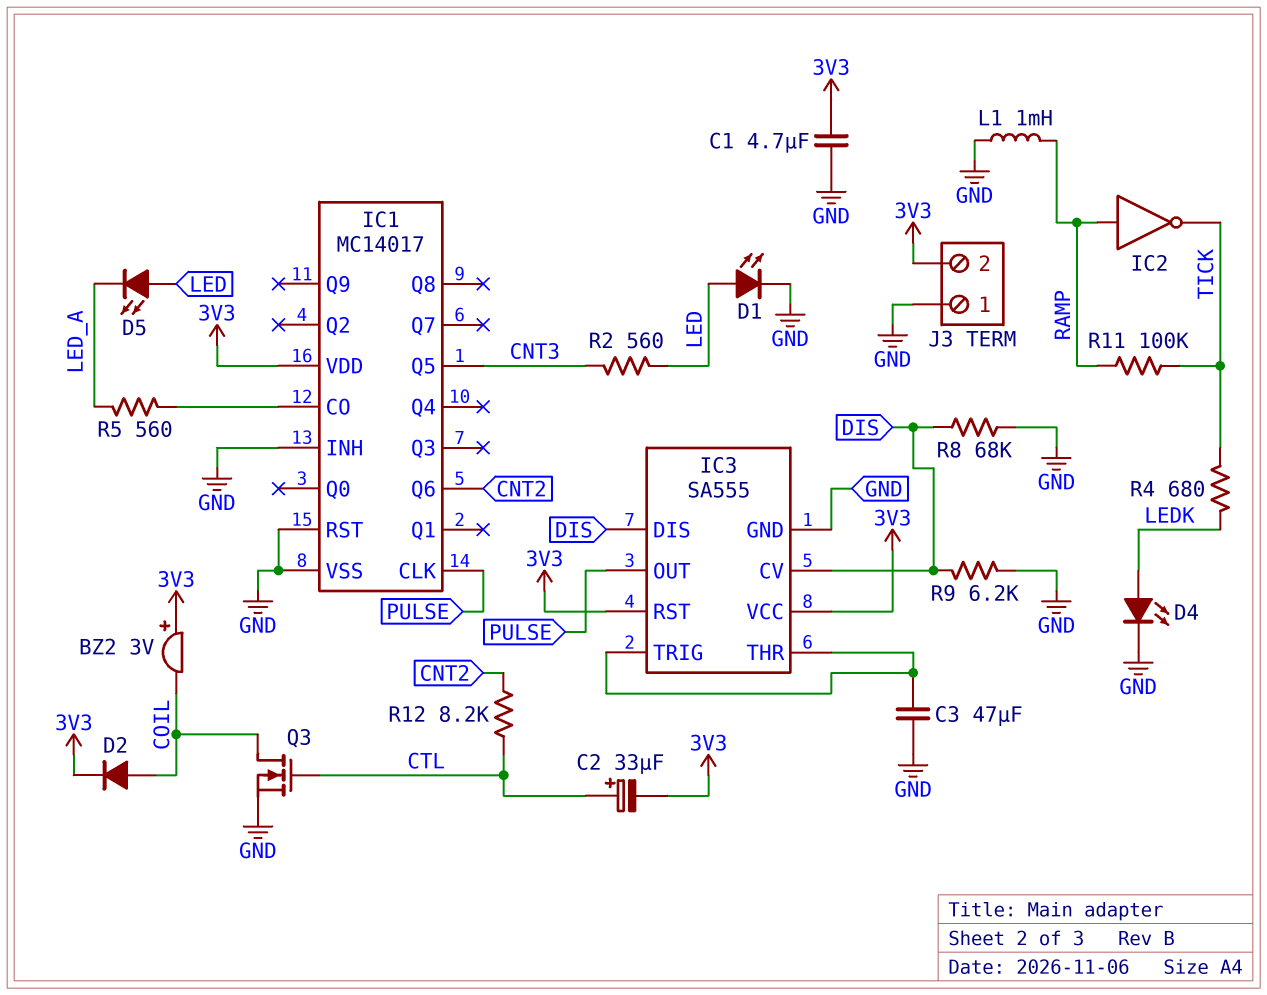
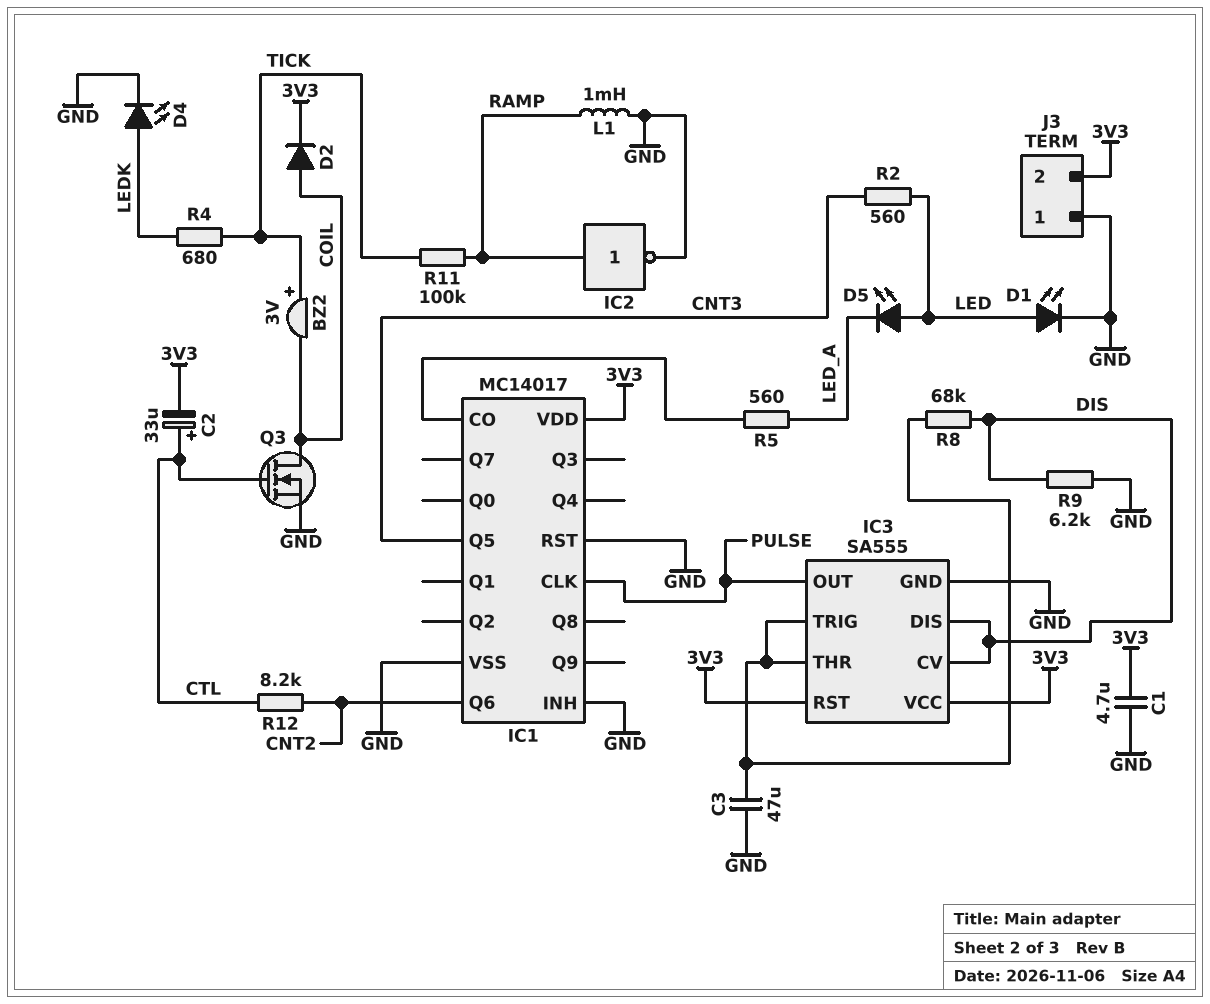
BZ2: buzzer 3V (plus 3V3, minus COIL) -> buzzer 3V (plus TICK, minus COIL)
IC2: NOT (in RAMP, out TICK) -> NOT (in RAMP, out GND)
R8: 68k (DIS, GND) -> 68k (DIS, IC3/THR)

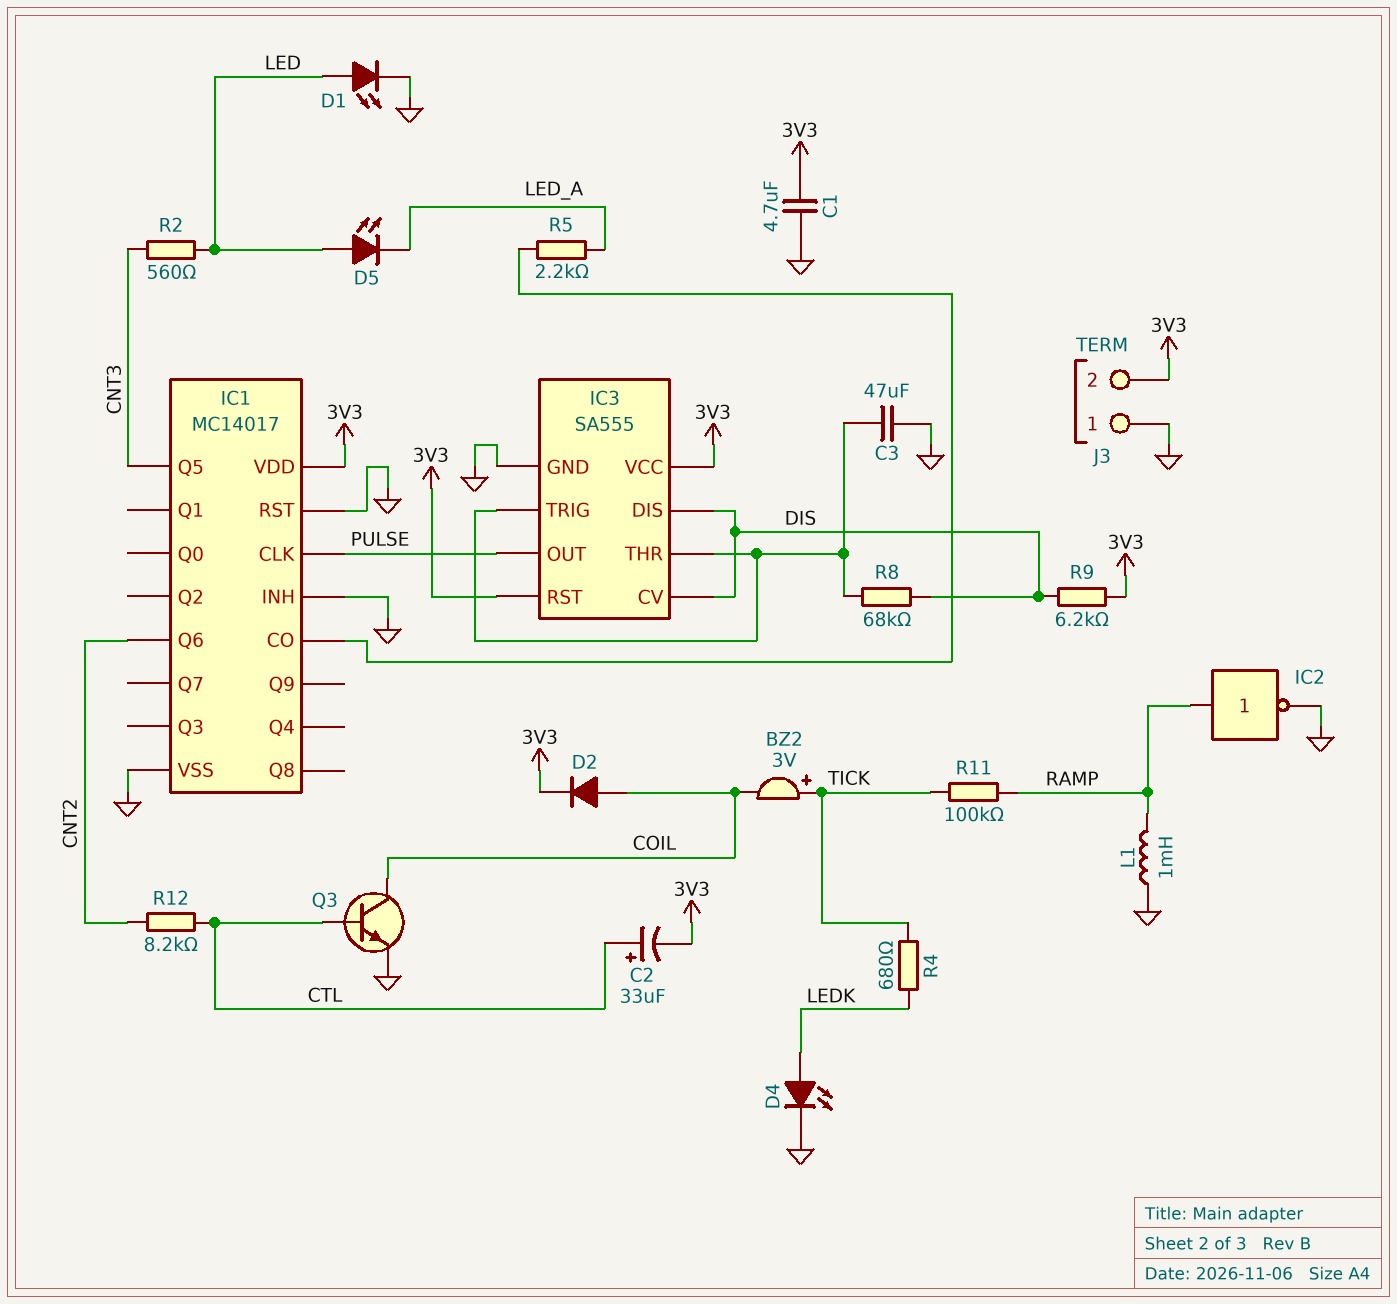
Q3: NMOS (G CTL, D COIL, S GND) -> NPN (B CTL, C COIL, E GND)
R5: 560 (IC1/CO, LED_A) -> 2.2k (IC1/CO, LED_A)
R9: 6.2k (DIS, GND) -> 6.2k (3V3, DIS)

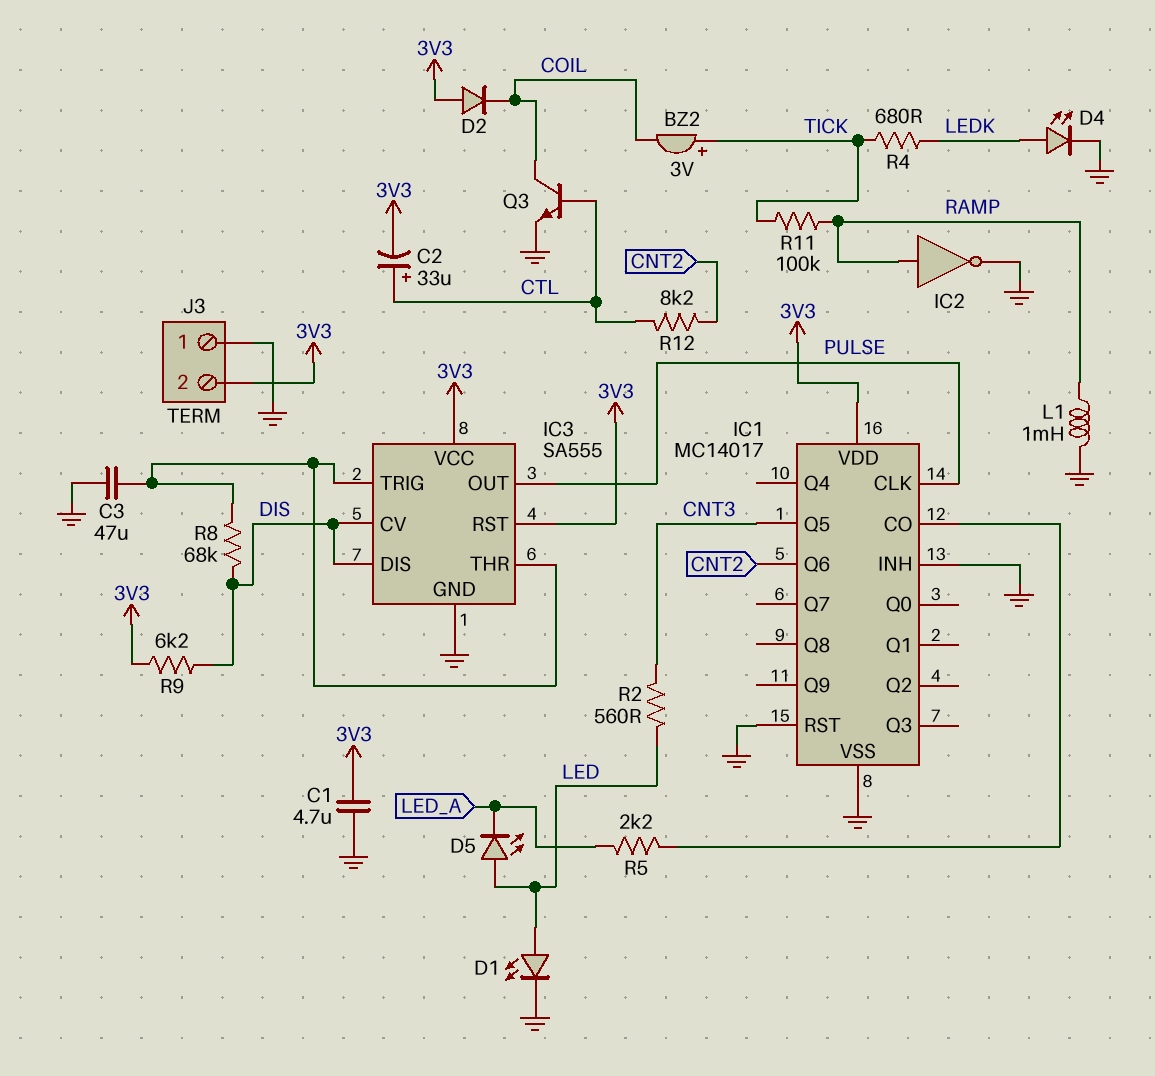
D2: diode (A COIL, K 3V3) -> diode (A 3V3, K COIL)

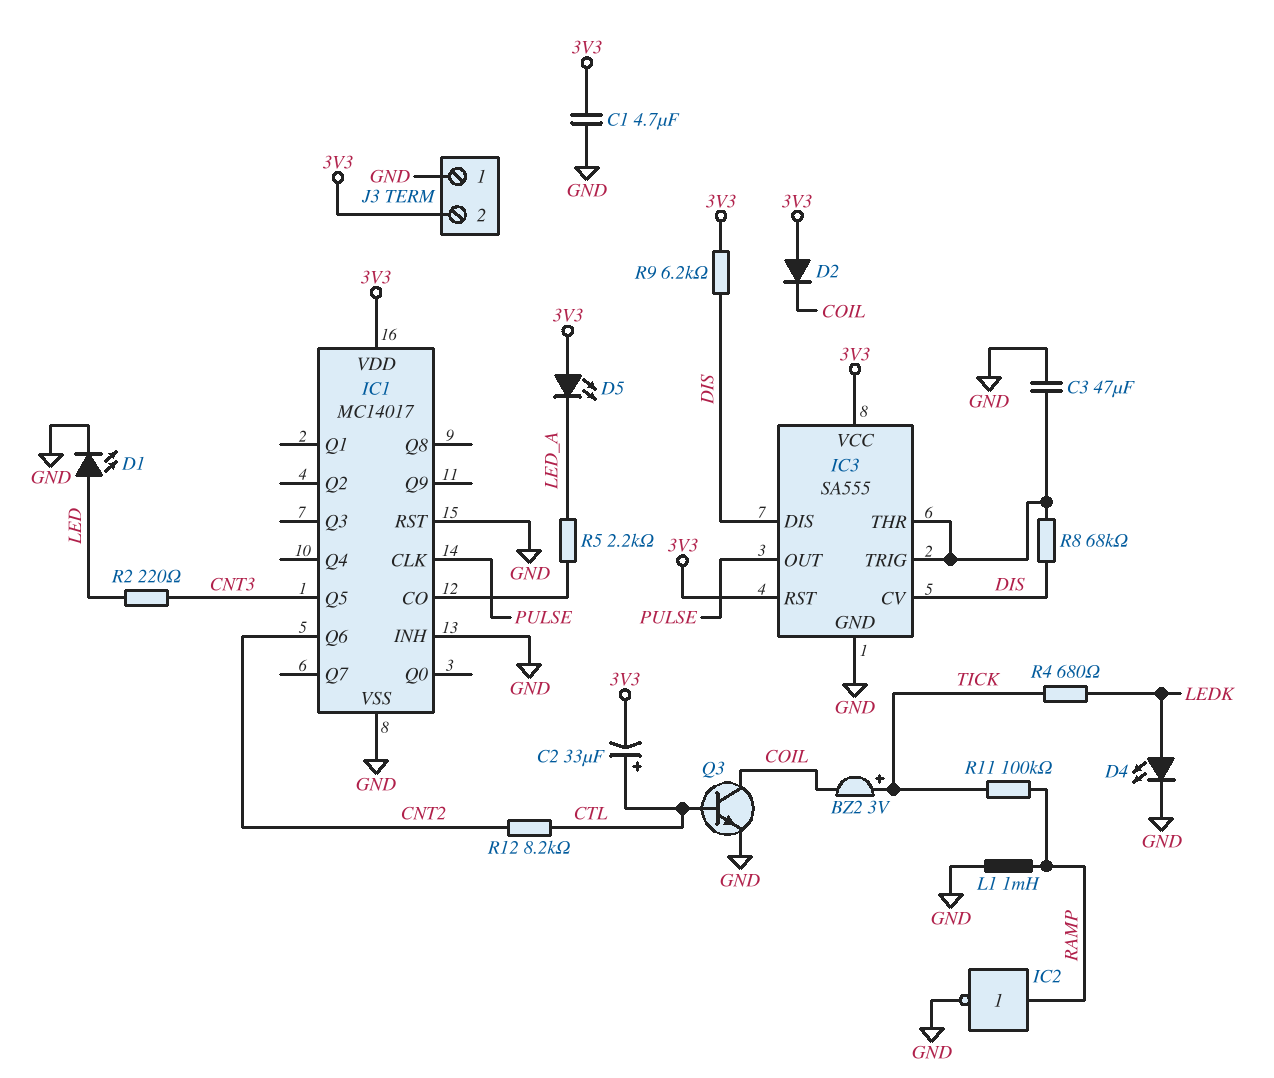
D5: LED (A LED, K LED_A) -> LED (A 3V3, K LED_A)
R2: 560 (CNT3, LED) -> 220 (CNT3, LED)

